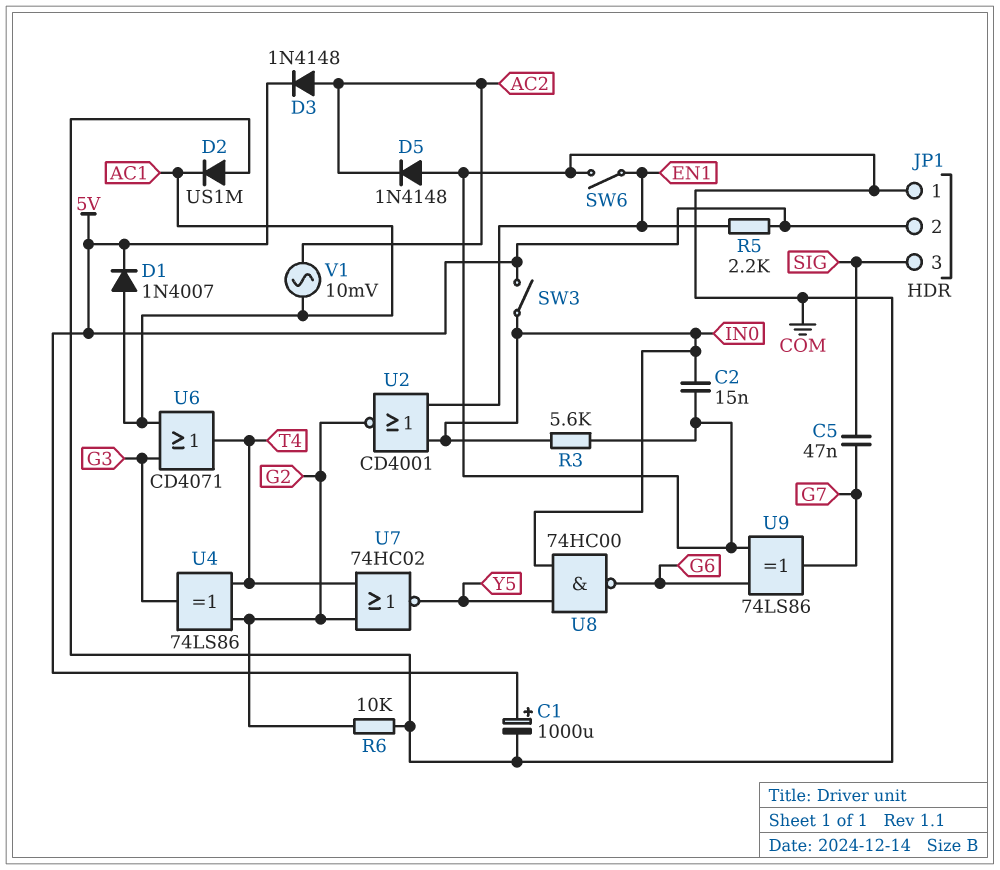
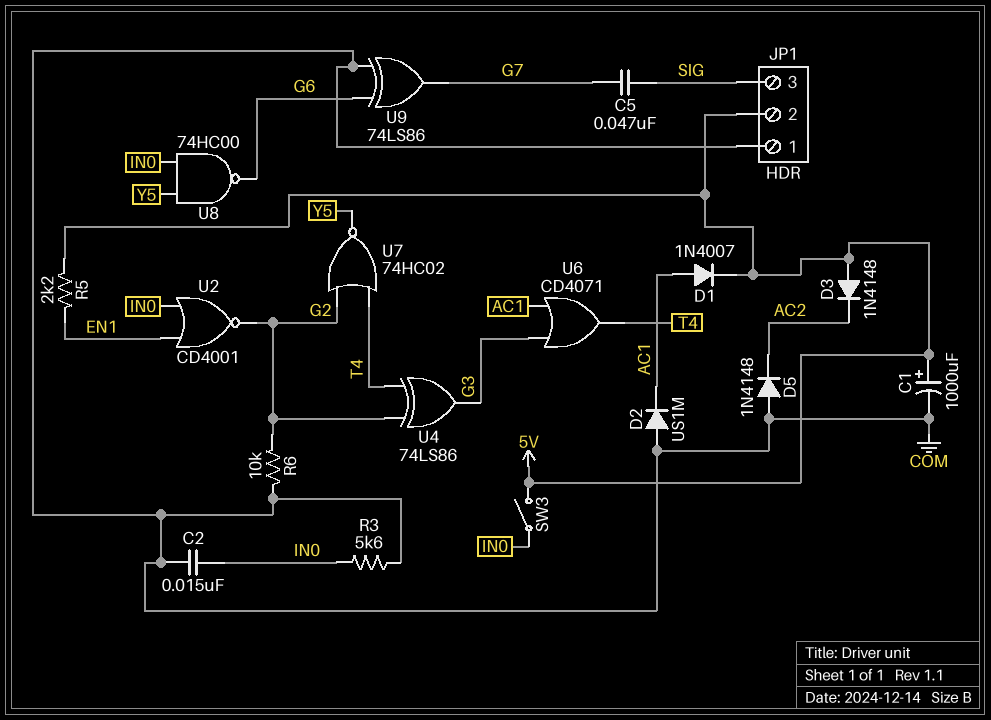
D3: diode 1N4148 (A AC2, K 5V) -> diode 1N4148 (A 5V, K AC2)
SW6: switch (COM, EN1) -> none
V1: AC 10mV (AC1, AC2) -> none

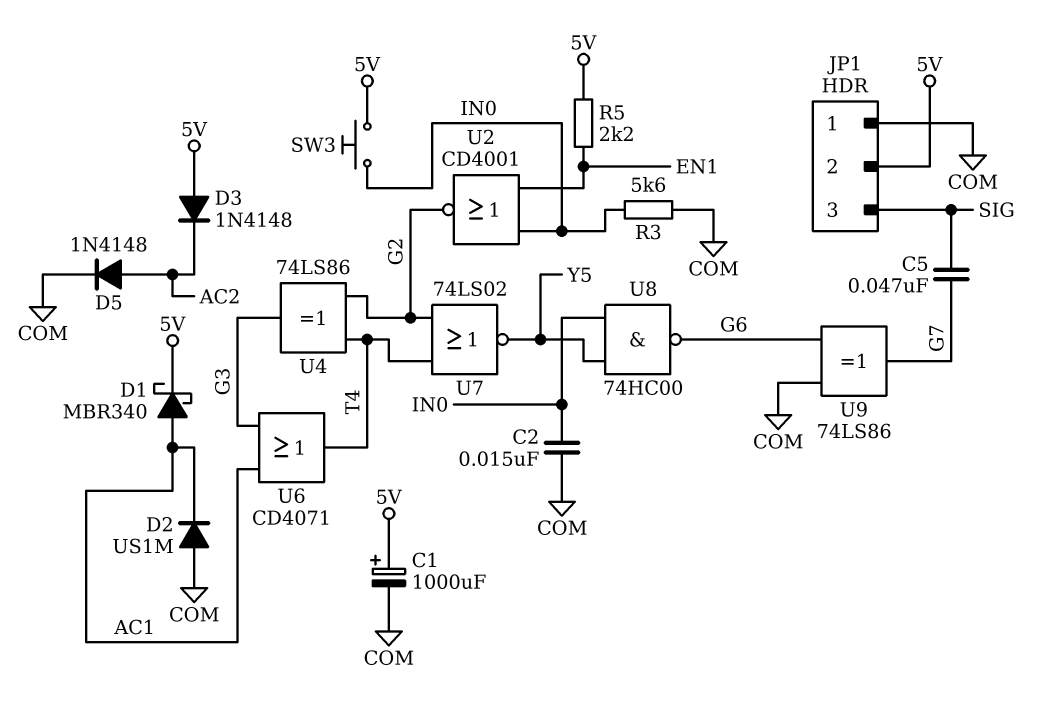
D1: diode 1N4007 (A AC1, K 5V) -> schottky MBR340 (A AC1, K 5V)
D5: diode 1N4148 (A COM, K AC2) -> diode 1N4148 (A AC2, K COM)
R6: 10k (COM, G2) -> none
SW3: switch (5V, IN0) -> button (5V, IN0)
U7: NOR 74HC02 (in G2, in T4, out Y5) -> NOR 74LS02 (in G2, in T4, out Y5)

